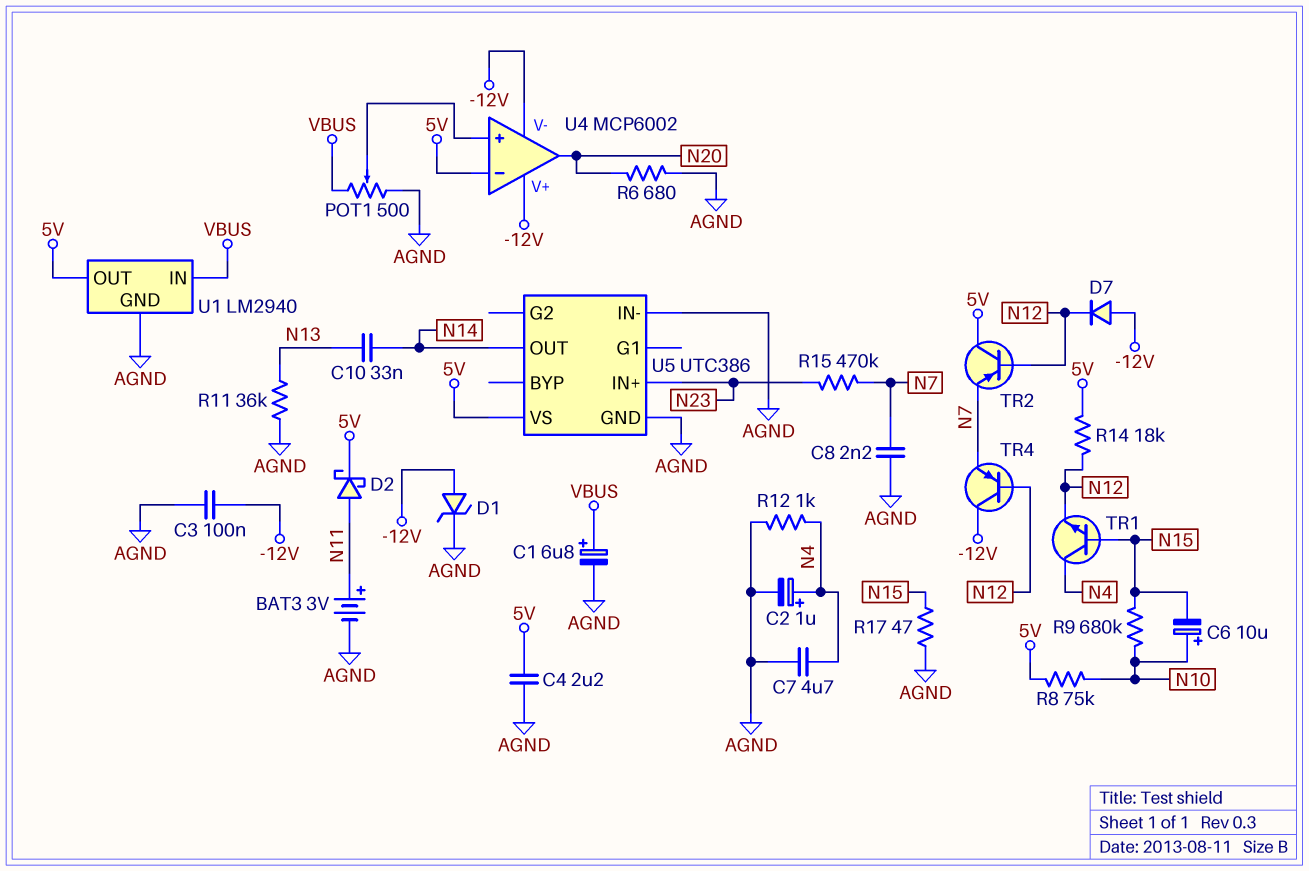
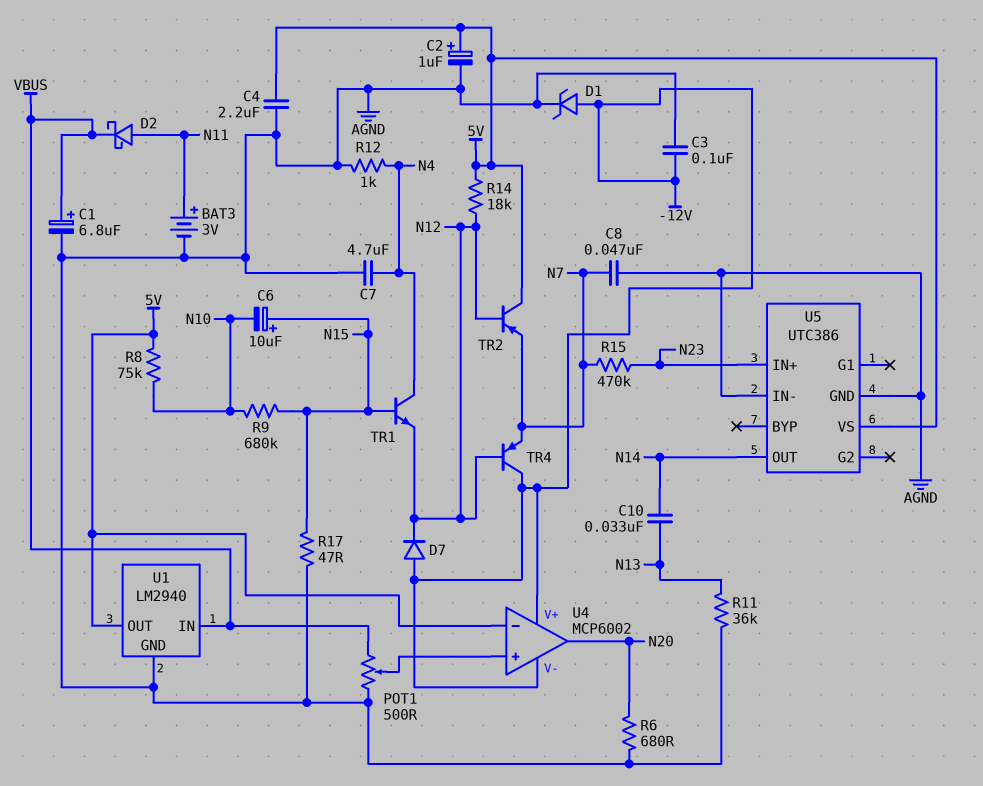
C2: 1uF (plus N4, minus AGND) -> 1uF (plus 5V, minus AGND)
C6: 10uF (plus N10, minus N15) -> 10uF (plus N15, minus N10)
C8: 2.2nF (AGND, N7) -> 47nF (AGND, N7)
D2: schottky (A N11, K 5V) -> schottky (A N11, K VBUS)

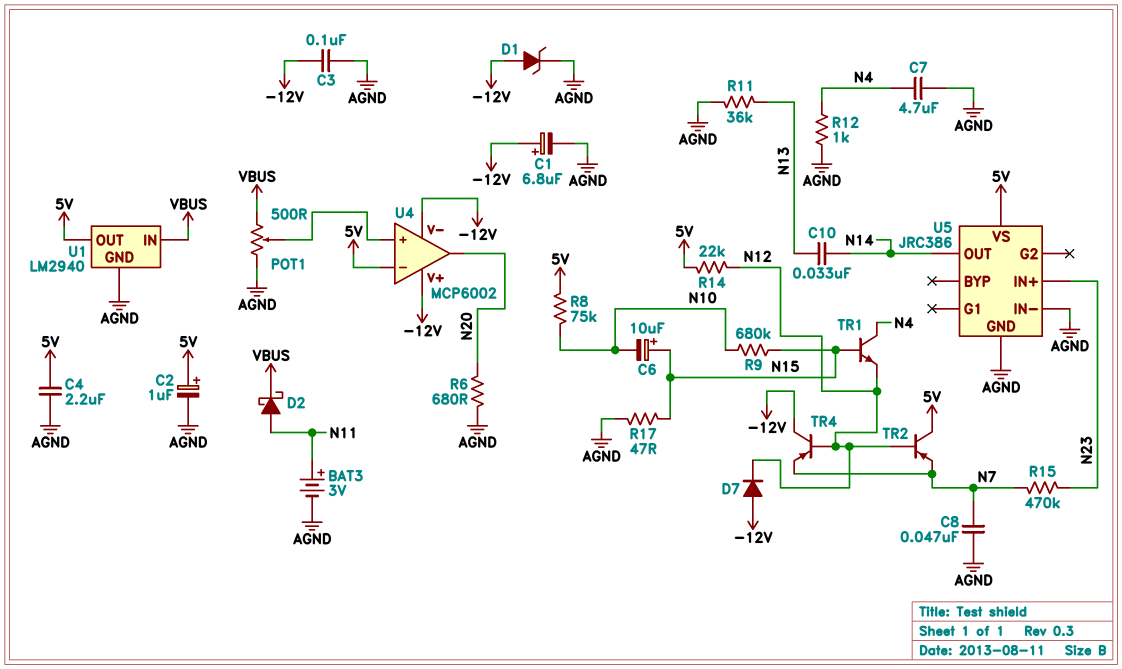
C1: 6.8uF (plus VBUS, minus AGND) -> 6.8uF (plus -12V, minus AGND)
R14: 18k (5V, N12) -> 22k (5V, N12)
U5: UTC386 -> JRC386

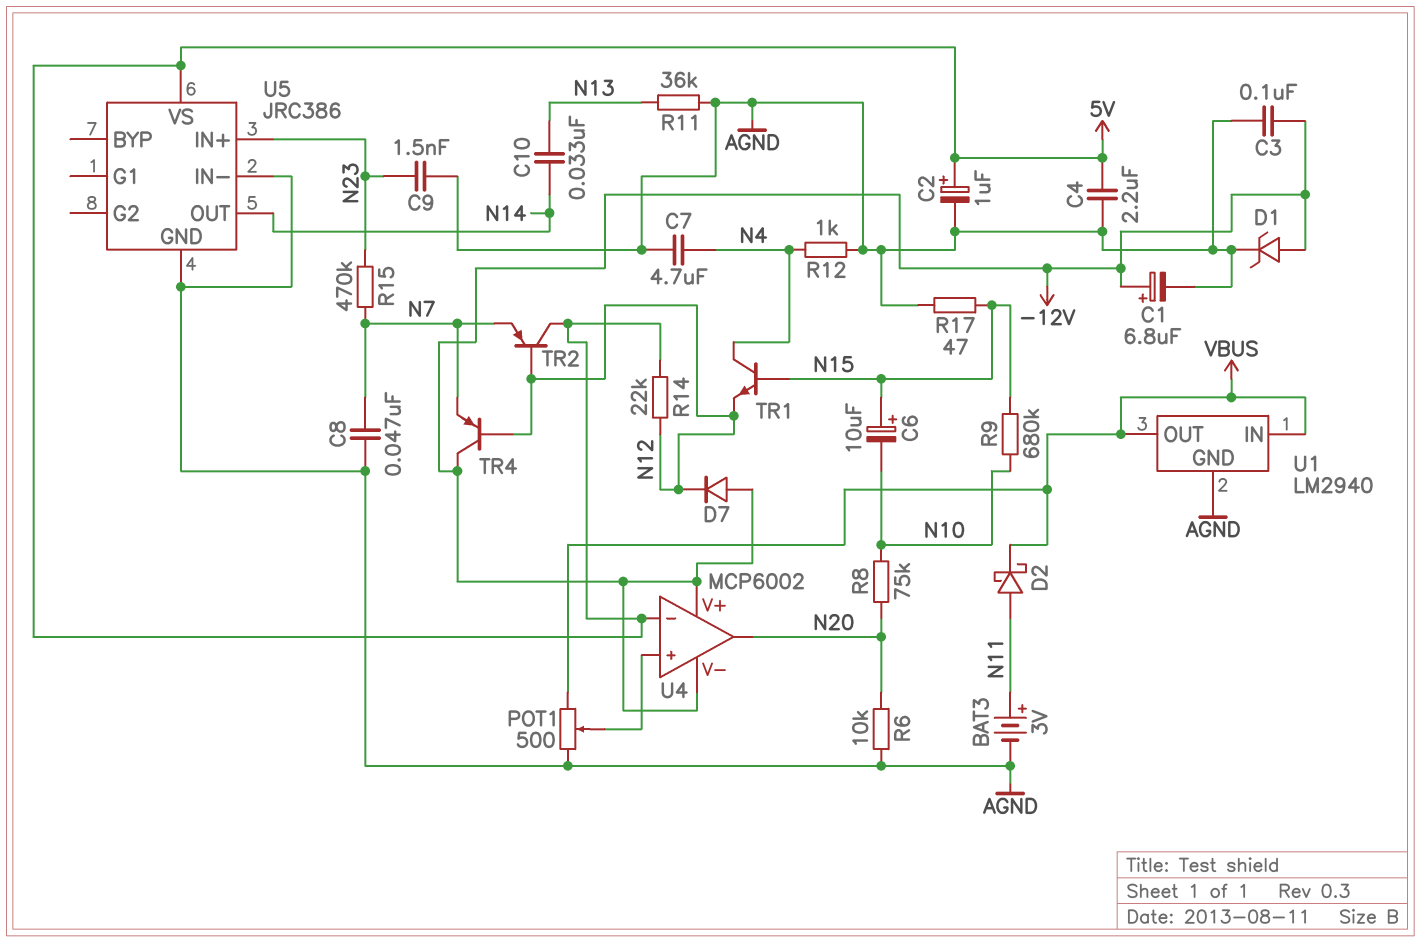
C9: none -> 1.5nF (AGND, N23)
R6: 680 (AGND, N20) -> 10k (AGND, N20)
R8: 75k (5V, N10) -> 75k (N10, N20)
U1 pin OUT: 5V -> VBUS

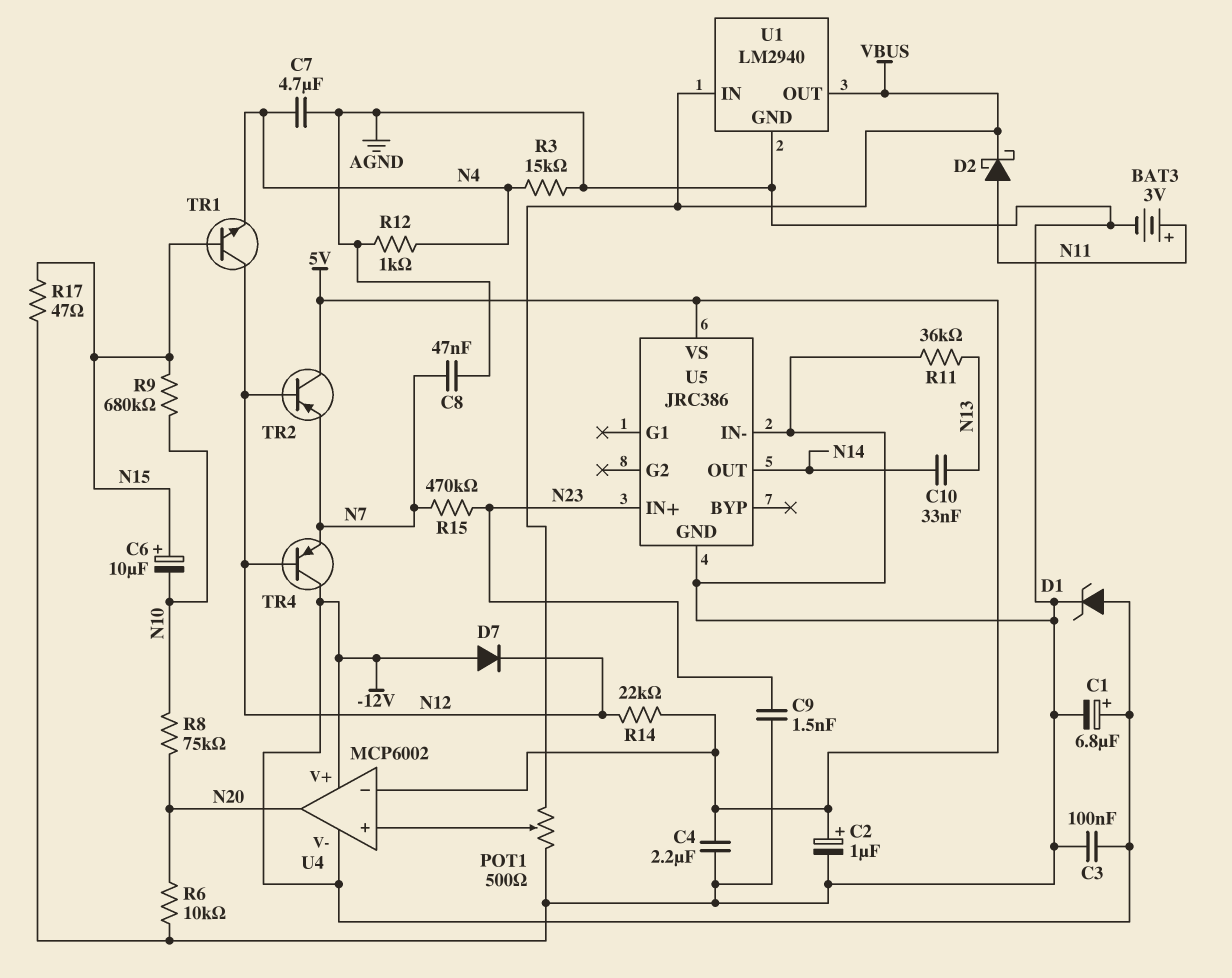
R3: none -> 15k (AGND, N4)
TR1: NPN (B N15, C N4, E N12) -> NPN (B N15, C N12, E N4)

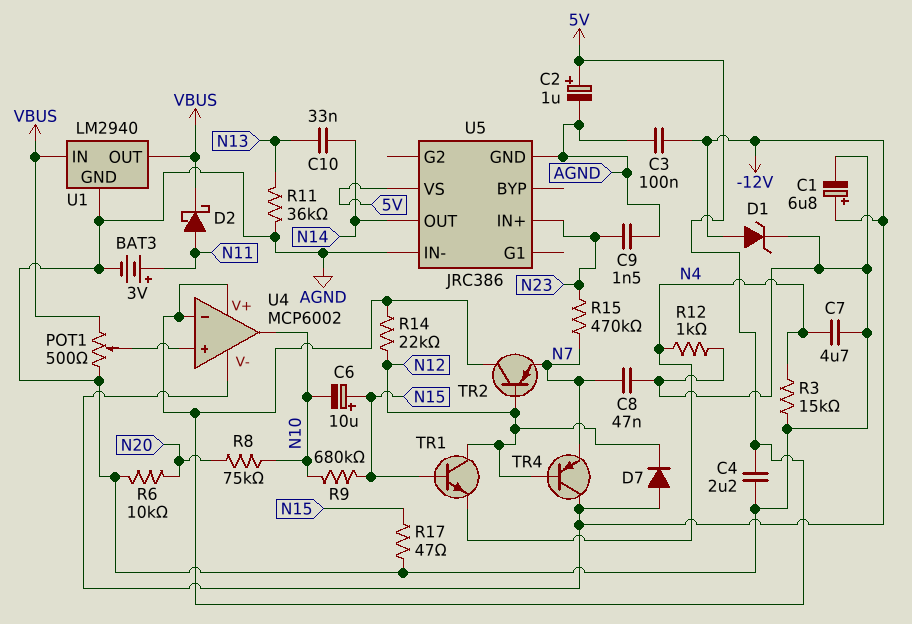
U4 pin V+: -12V -> 5V
U4 pin out: N20 -> N10

